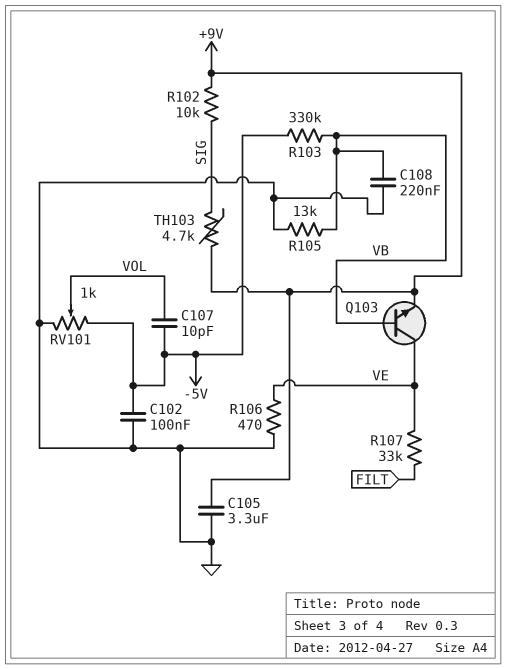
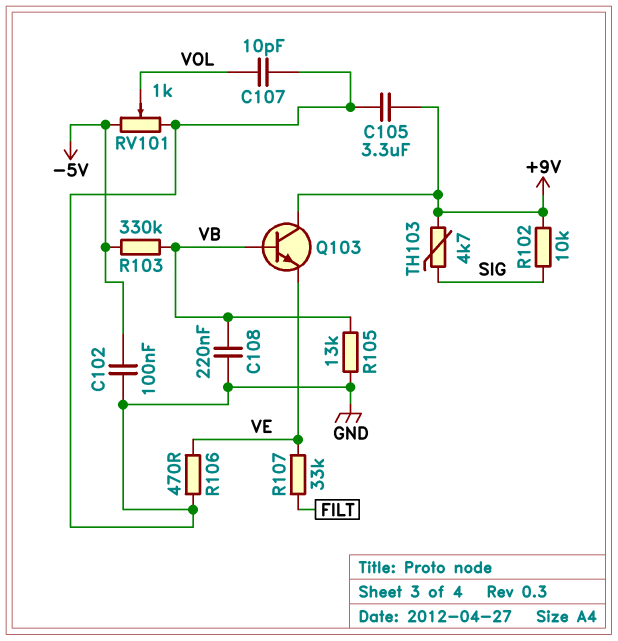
C107: 10pF (-5V, VOL) -> 10pF (GND, VOL)
Q103: NPN (B VB, C VE, E +9V) -> NPN (B VB, C +9V, E VE)

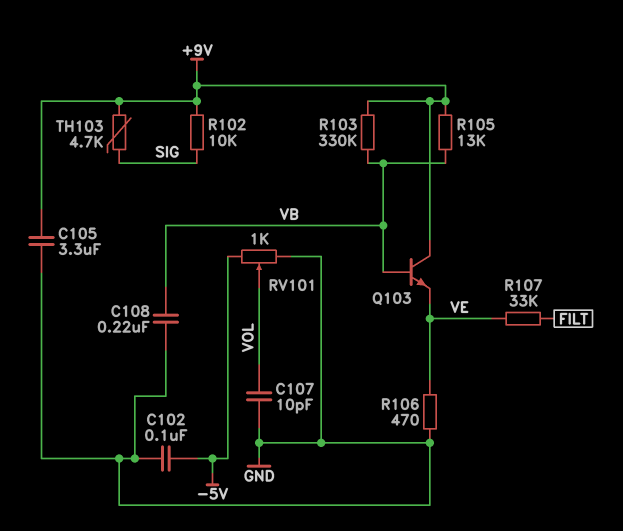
R103: 330k (-5V, VB) -> 330k (+9V, VB)
R105: 13k (GND, VB) -> 13k (+9V, VB)

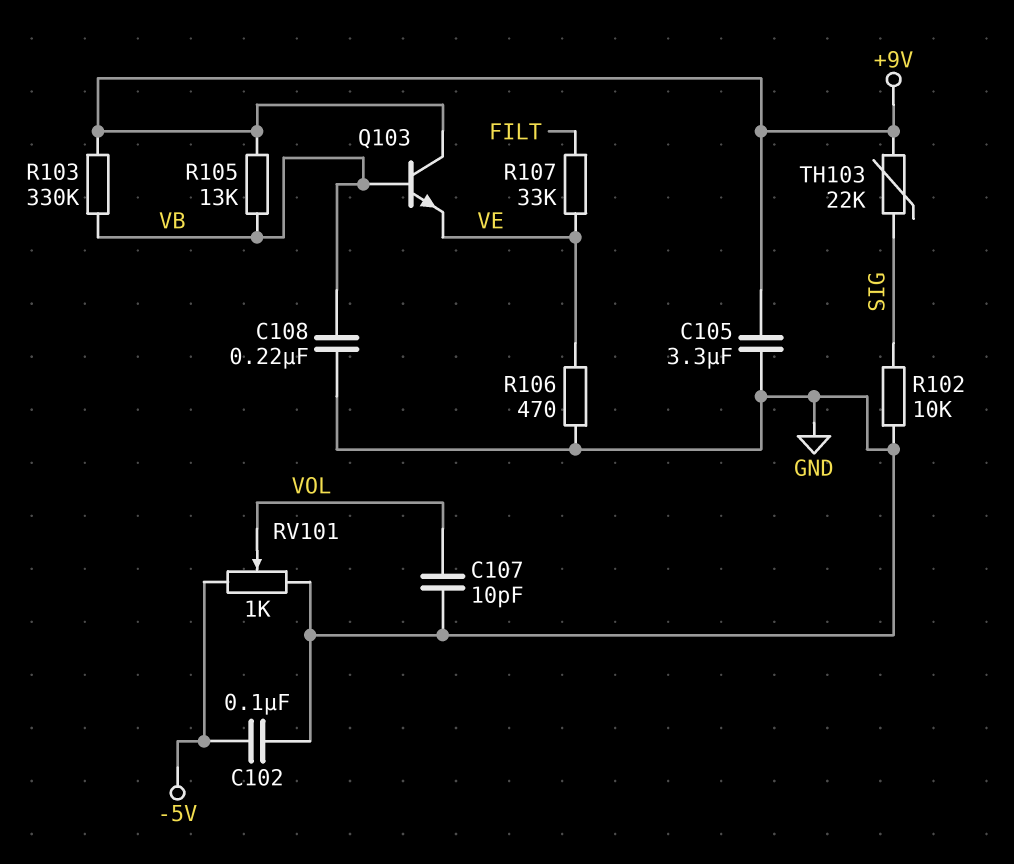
R102: 10k (+9V, SIG) -> 10k (GND, SIG)
TH103: 4.7k (+9V, SIG) -> 22k (+9V, SIG)

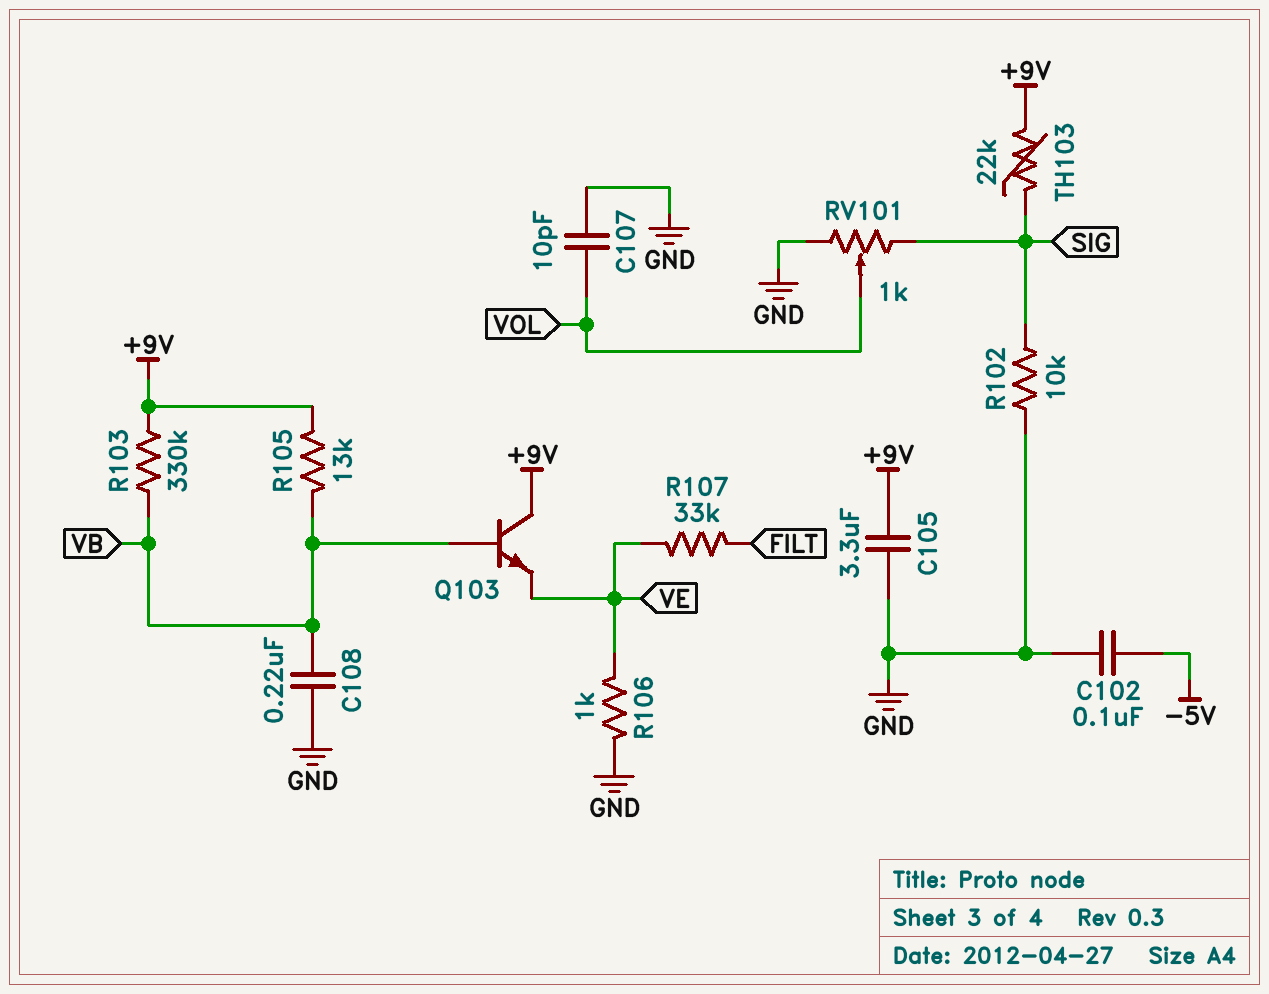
R106: 470 (GND, VE) -> 1k (GND, VE)
RV101: 1k (-5V, GND, wiper VOL) -> 1k (GND, SIG, wiper VOL)

